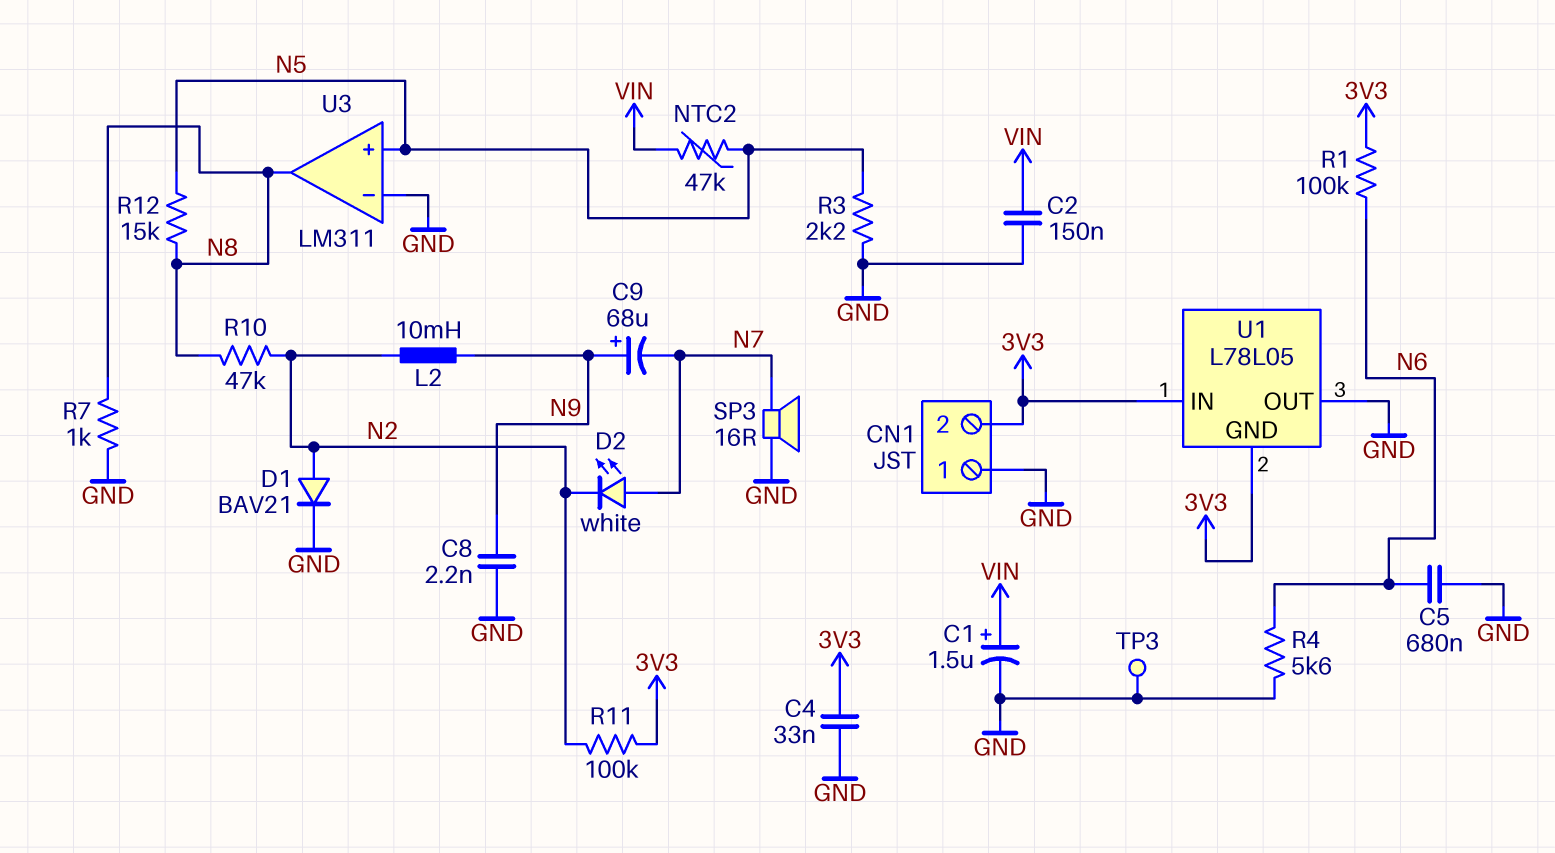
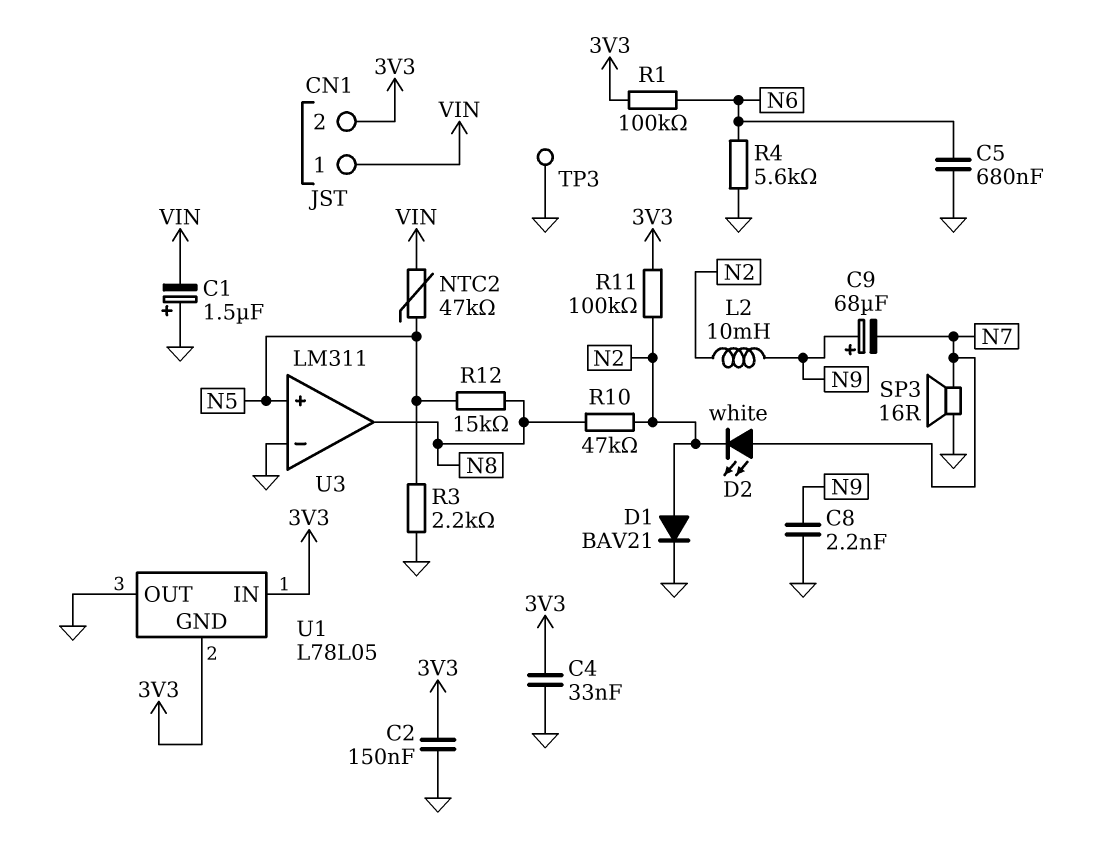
C1: 1.5uF (plus VIN, minus GND) -> 1.5uF (plus GND, minus VIN)
C2: 150nF (GND, VIN) -> 150nF (3V3, GND)
CN1 pin 1: GND -> VIN
R7: 1k (GND, N8) -> none

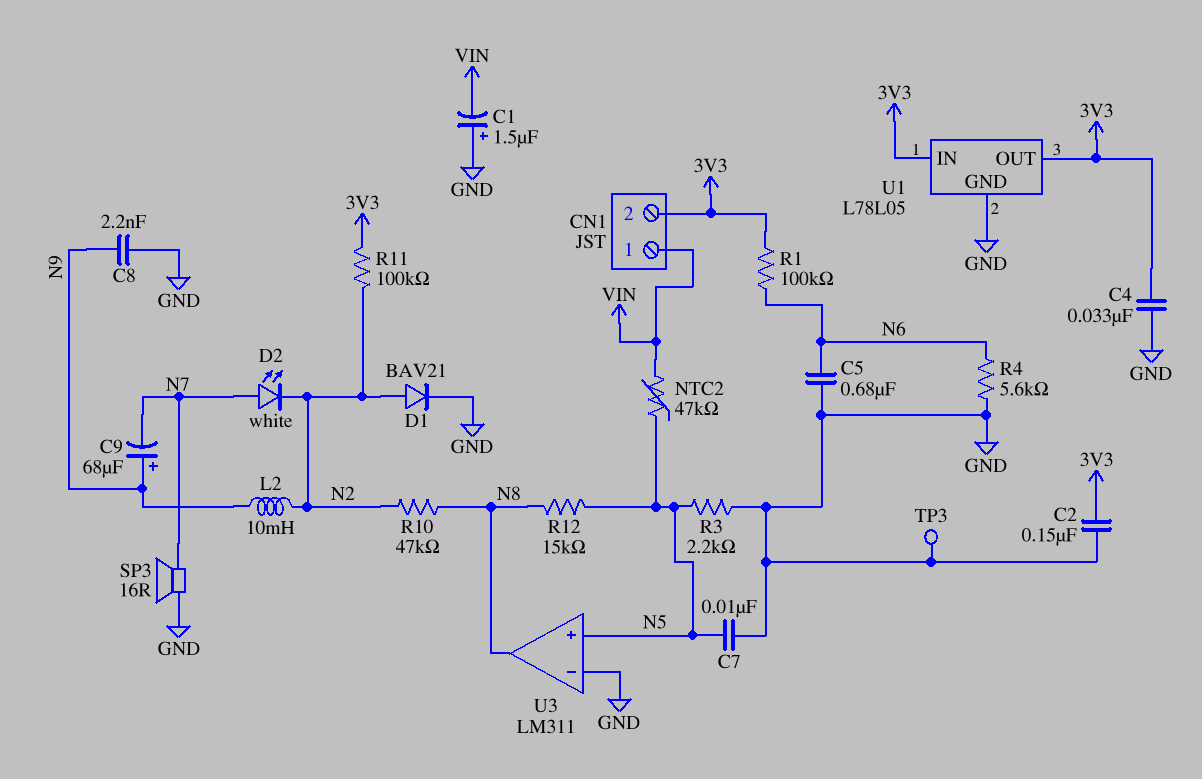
C7: none -> 10nF (GND, N5)
U1 pin GND: 3V3 -> GND
U1 pin OUT: GND -> 3V3

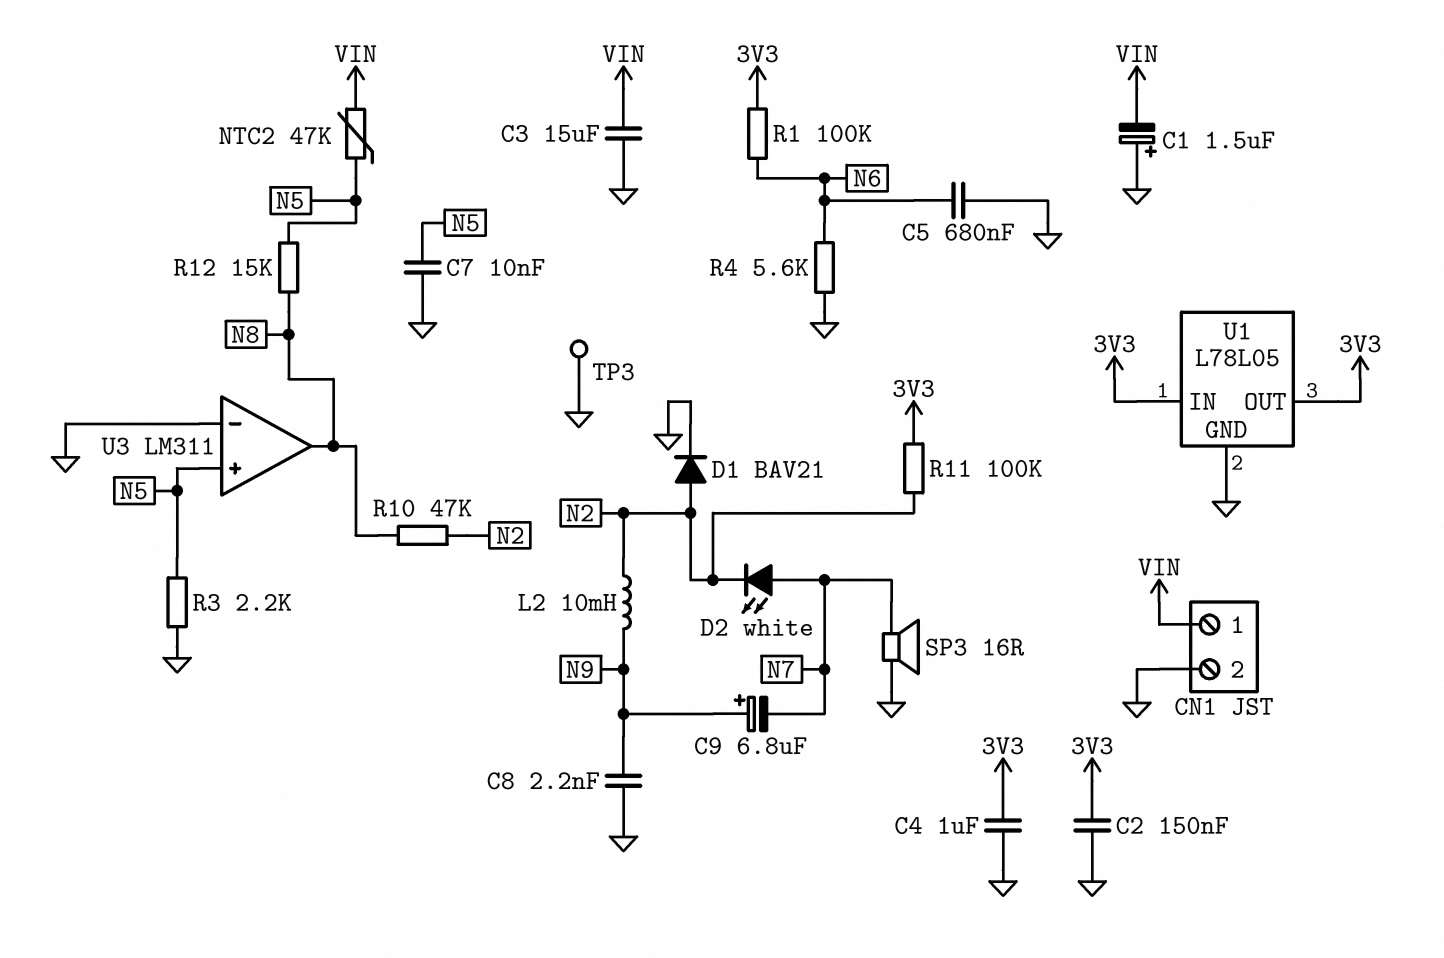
C3: none -> 15uF (GND, VIN)
C4: 33nF (3V3, GND) -> 1uF (3V3, GND)
C9: 68uF (plus N9, minus N7) -> 6.8uF (plus N9, minus N7)
CN1 pin 2: 3V3 -> GND

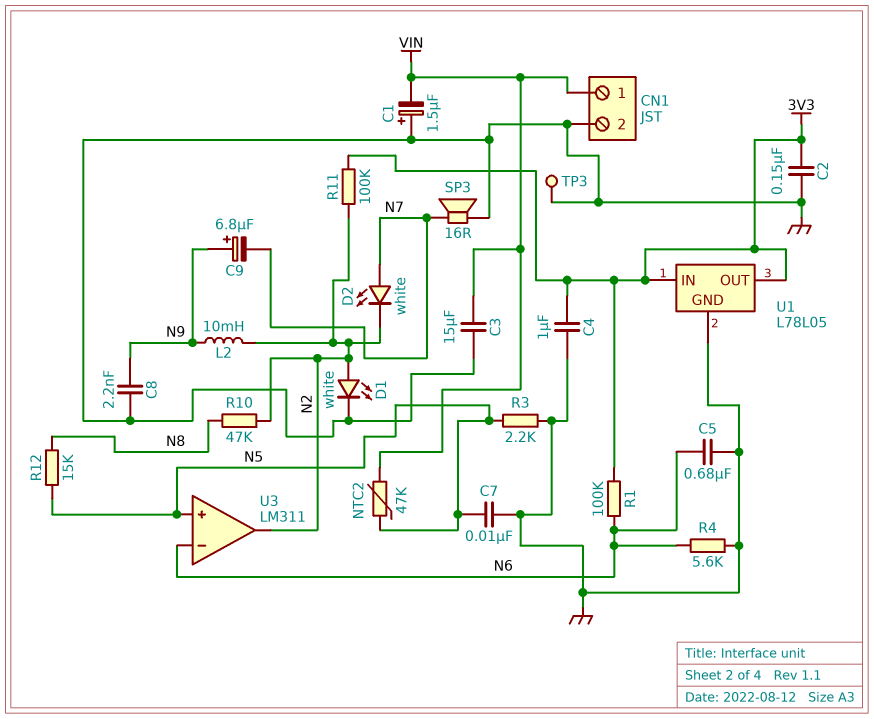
D1: diode BAV21 (A N2, K GND) -> LED white (A N2, K GND)
U3 pin in-: GND -> N6
U3 pin out: N8 -> N2

